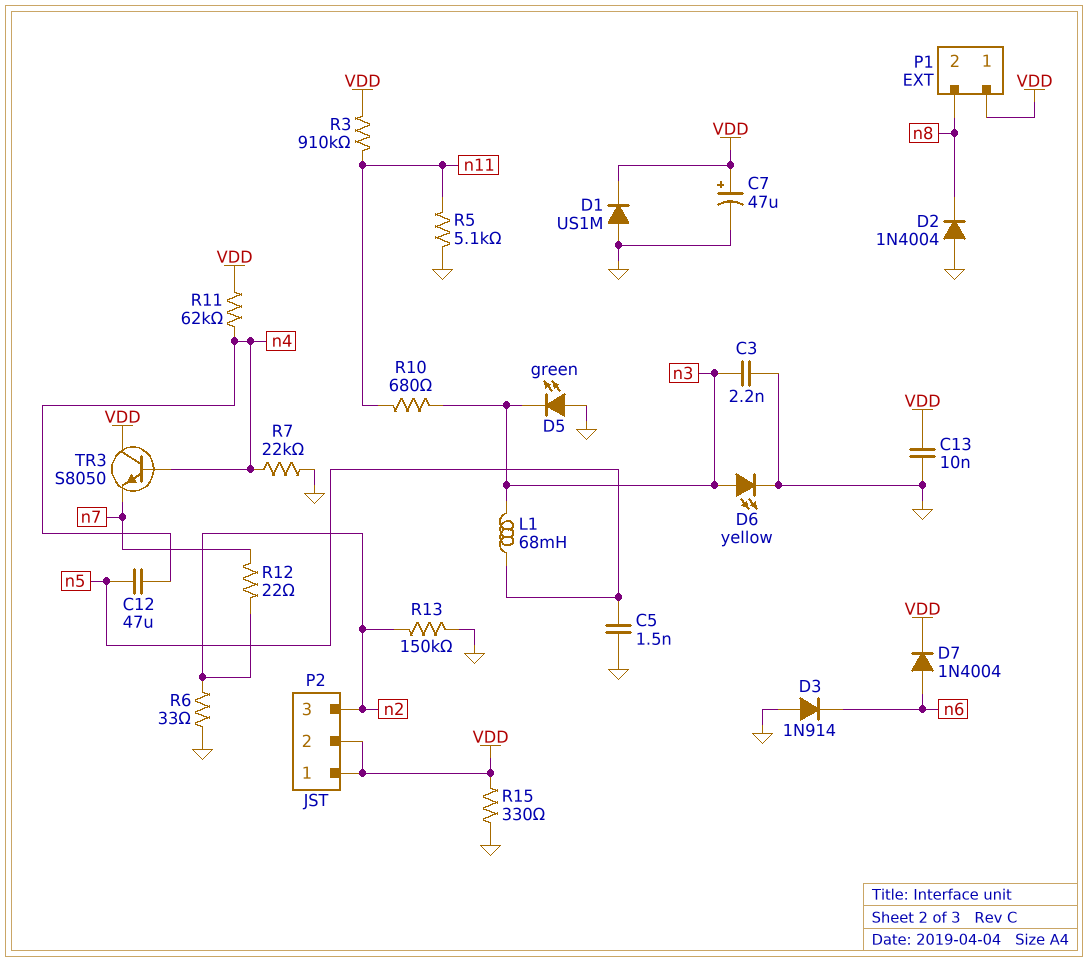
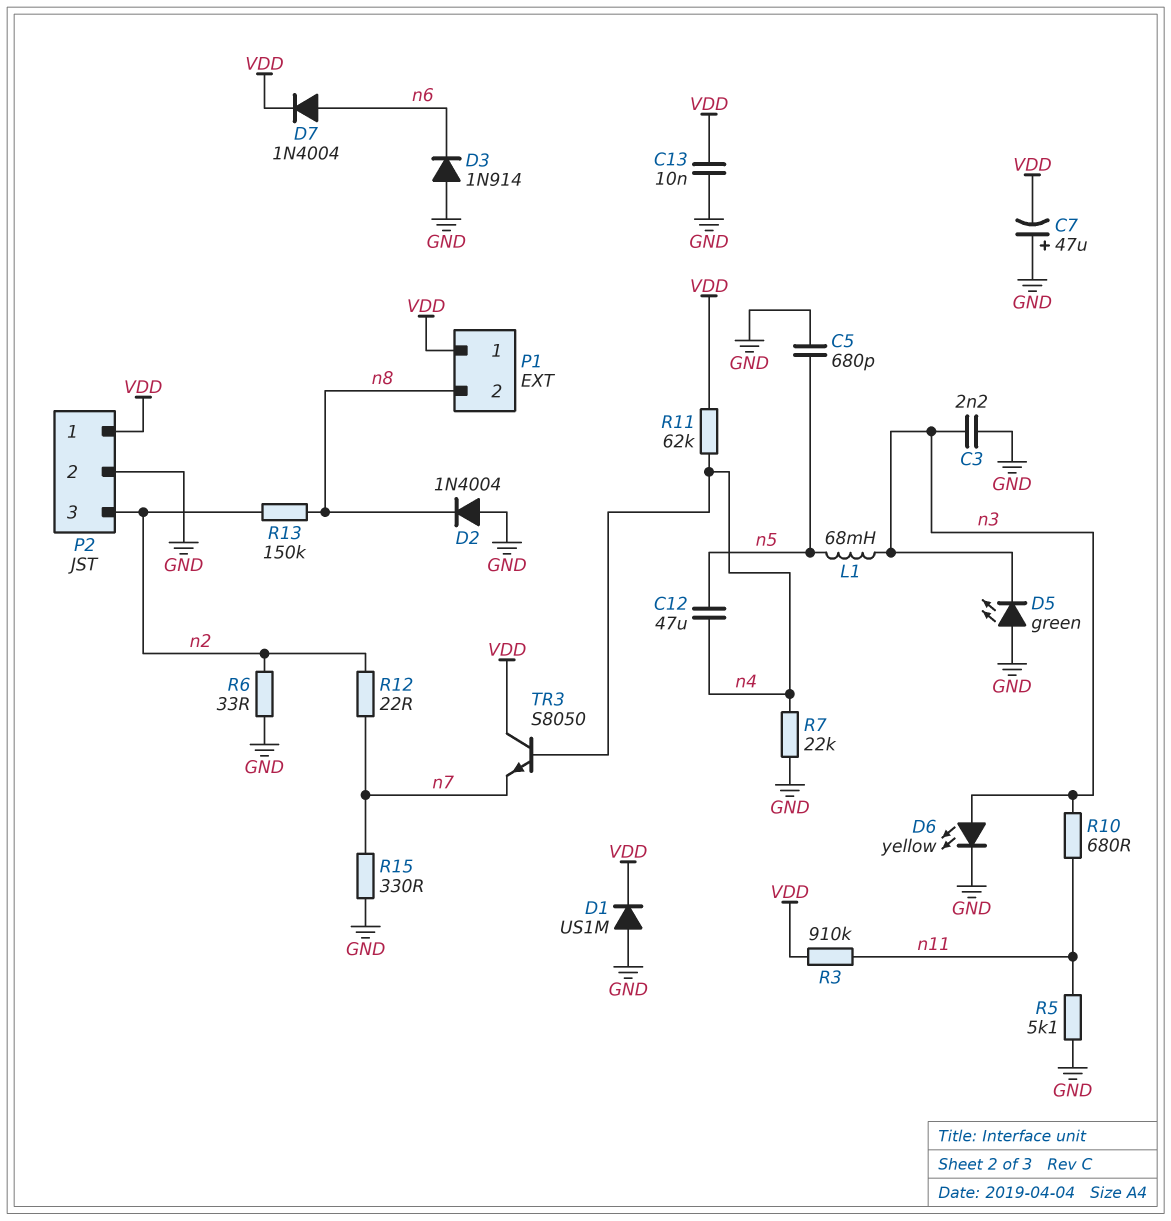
C5: 1.5nF (GND, n5) -> 680pF (GND, n5)
C7: 47uF (plus VDD, minus GND) -> 47uF (plus GND, minus VDD)
P2 pin 2: VDD -> GND
R13: 150k (GND, n2) -> 150k (n2, n8)
R15: 330 (GND, VDD) -> 330 (GND, n7)

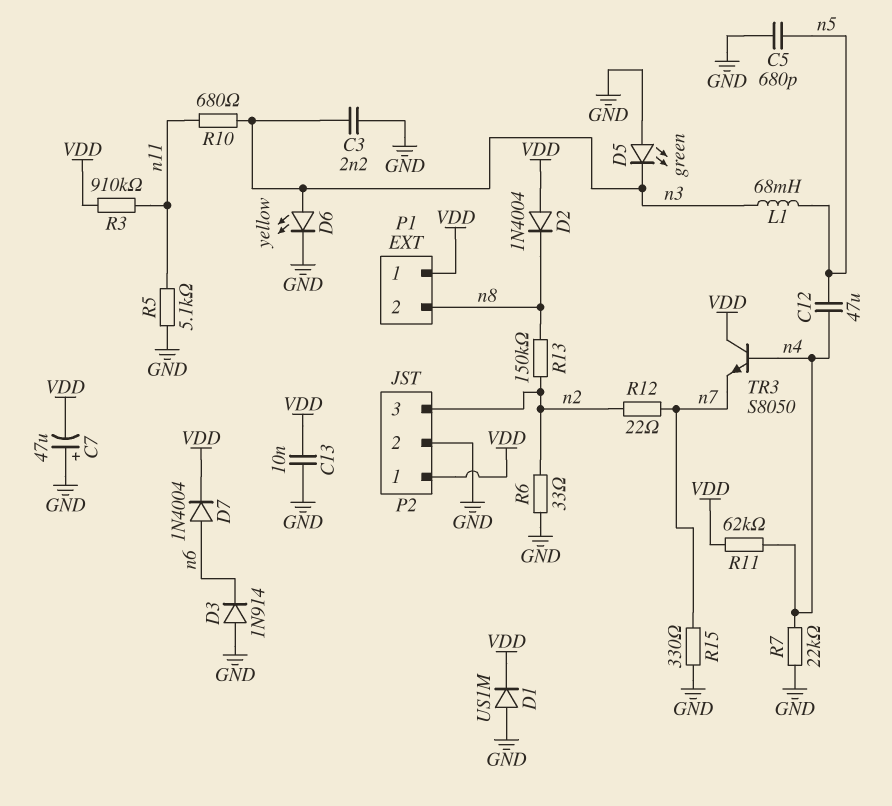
D2: diode 1N4004 (A GND, K n8) -> diode 1N4004 (A VDD, K n8)

